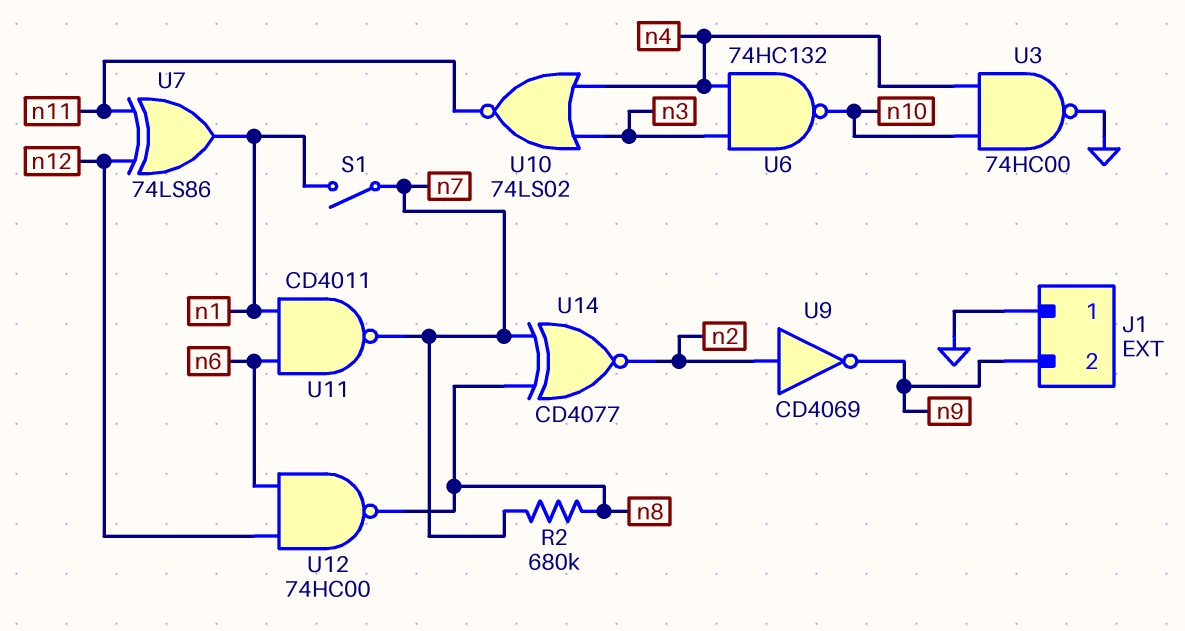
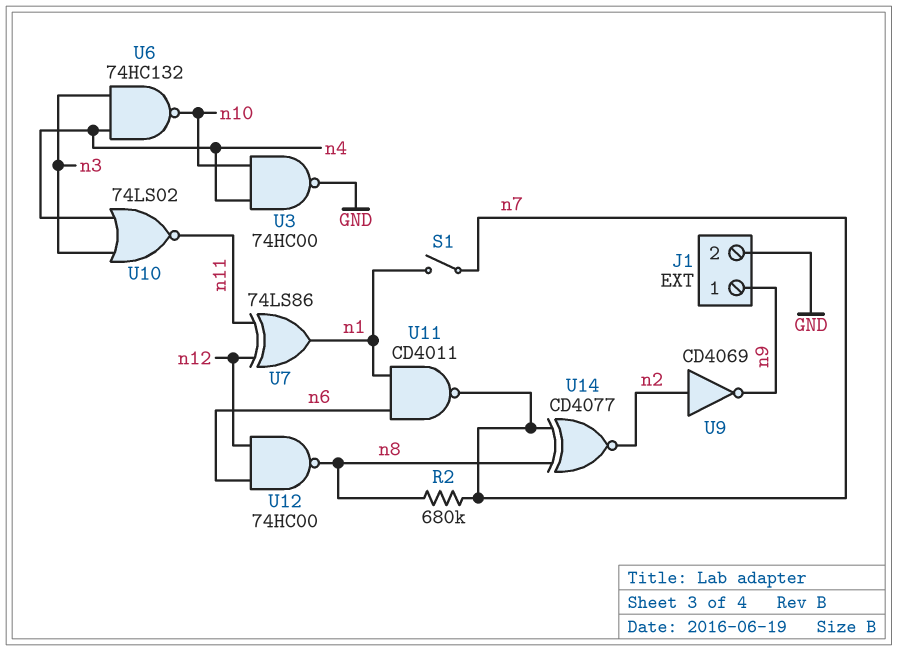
J1 pin 1: GND -> n9
J1 pin 2: n9 -> GND

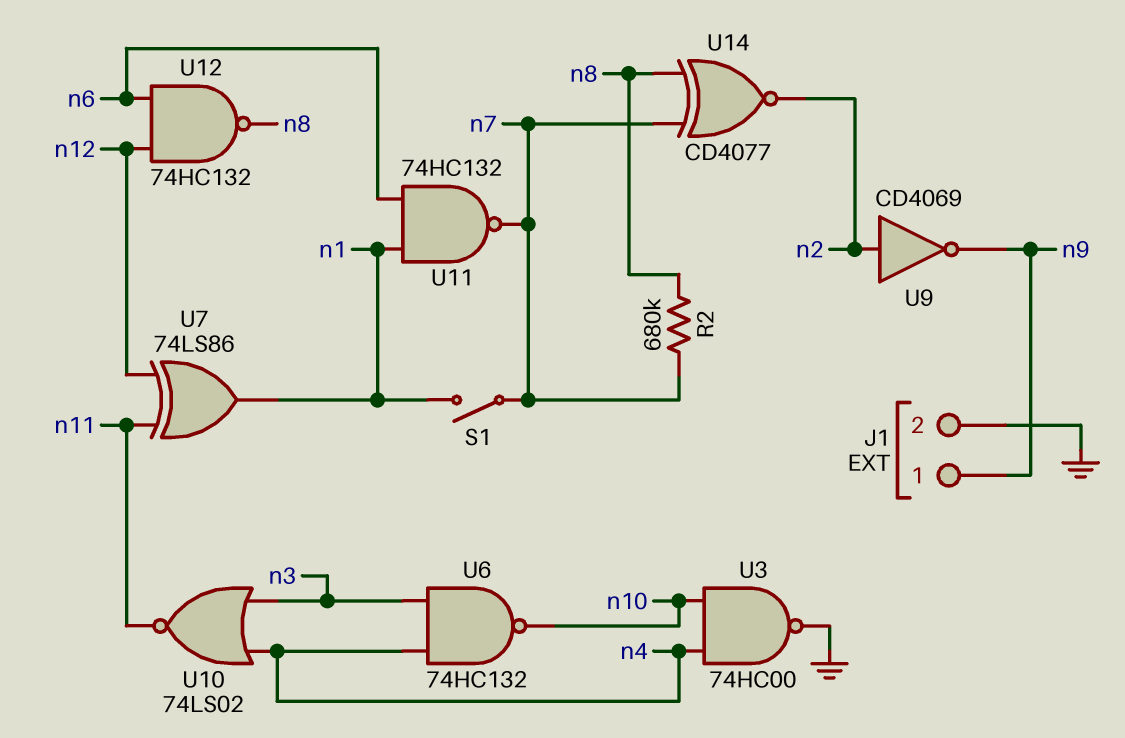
U11: NAND CD4011 (in n1, in n6, out n7) -> NAND 74HC132 (in n1, in n6, out n7)
U12: NAND 74HC00 (in n6, in n12, out n8) -> NAND 74HC132 (in n6, in n12, out n8)

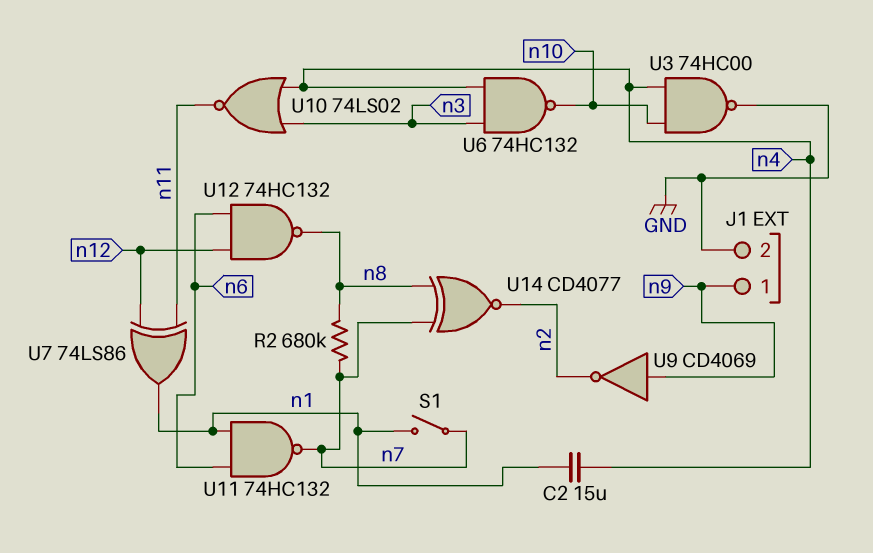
C2: none -> 15uF (n1, n4)
U9: NOT CD4069 (in n2, out n9) -> NOT CD4069 (in n9, out n2)

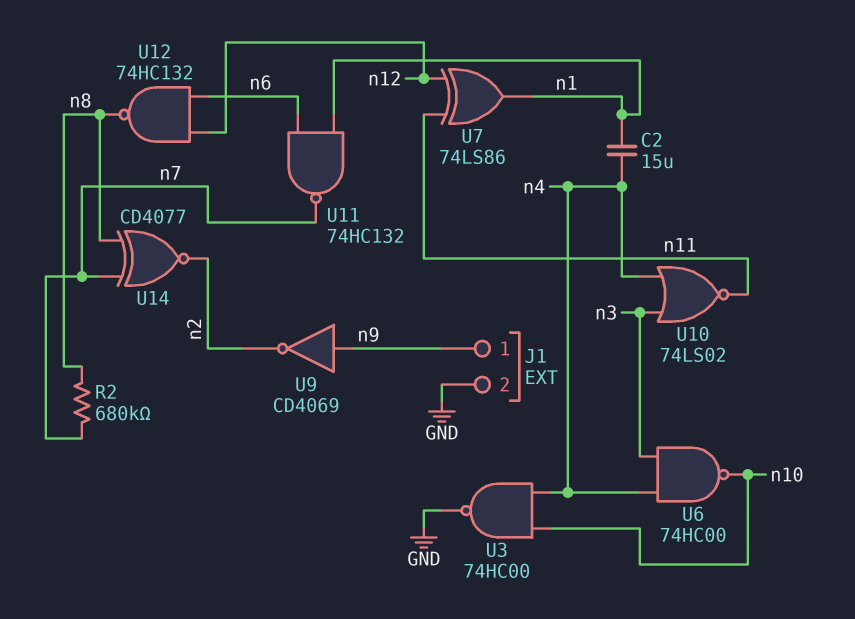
S1: switch (n1, n7) -> none
U6: NAND 74HC132 (in n3, in n4, out n10) -> NAND 74HC00 (in n3, in n4, out n10)

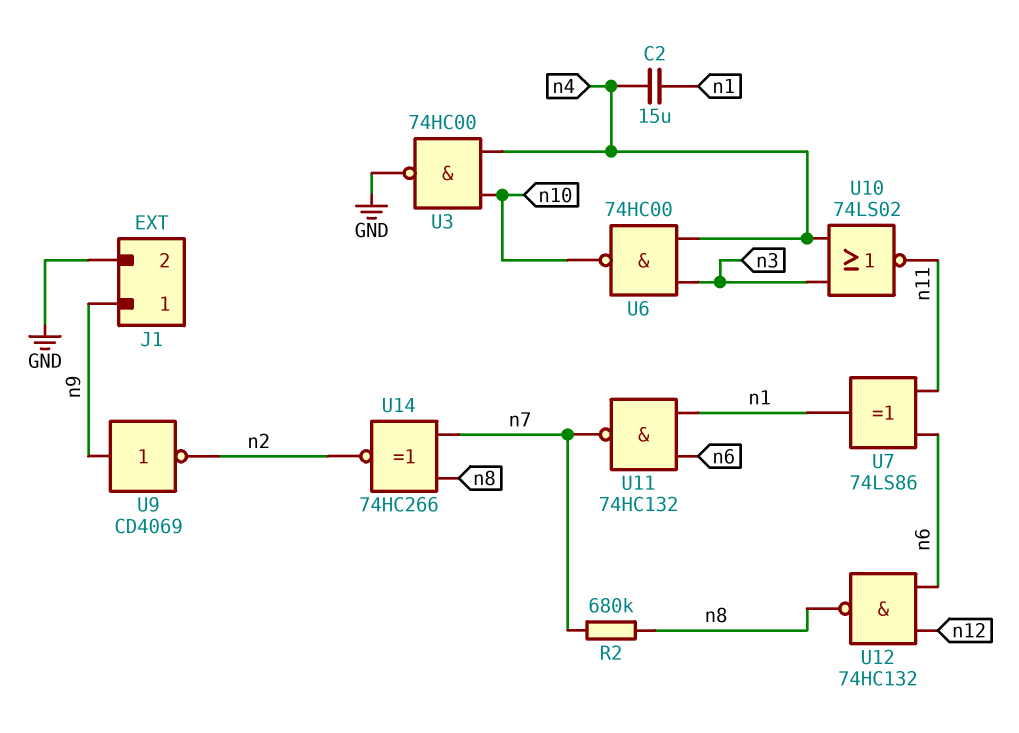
U7: XOR 74LS86 (in n11, in n12, out n1) -> XOR 74LS86 (in n6, in n11, out n1)
U14: XNOR CD4077 (in n7, in n8, out n2) -> XNOR 74HC266 (in n7, in n8, out n2)

